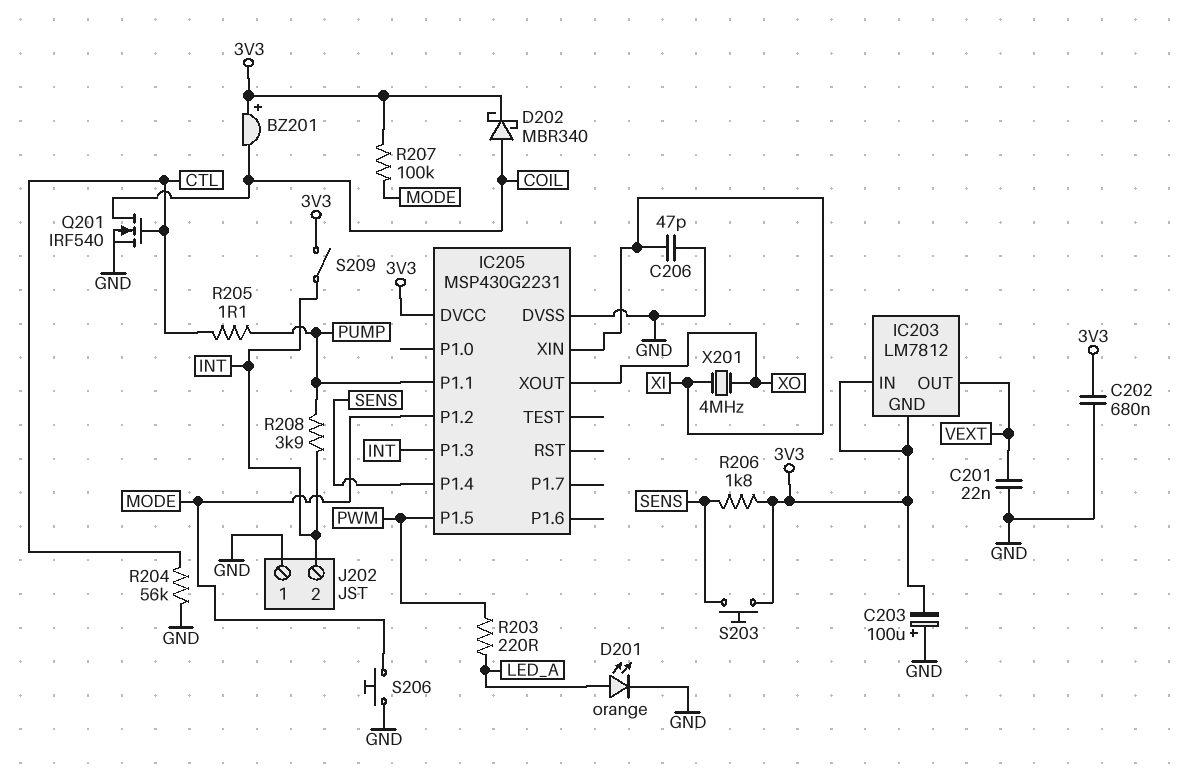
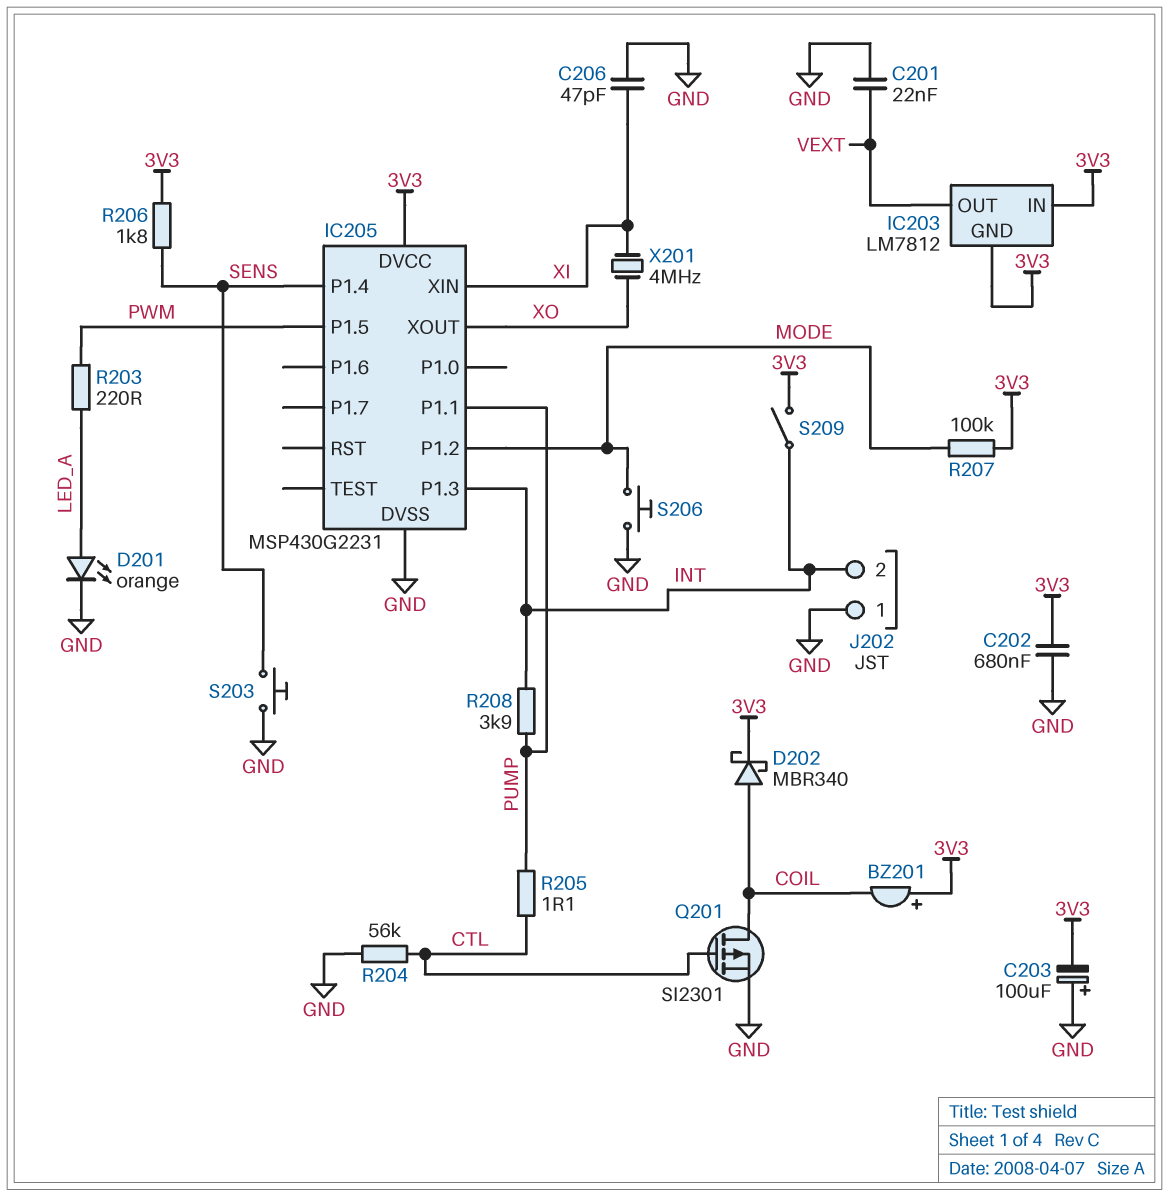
Q201: NMOS IRF540 (G CTL, D COIL, S GND) -> PMOS SI2301 (G CTL, D COIL, S GND)
S203: button (3V3, SENS) -> button (GND, SENS)

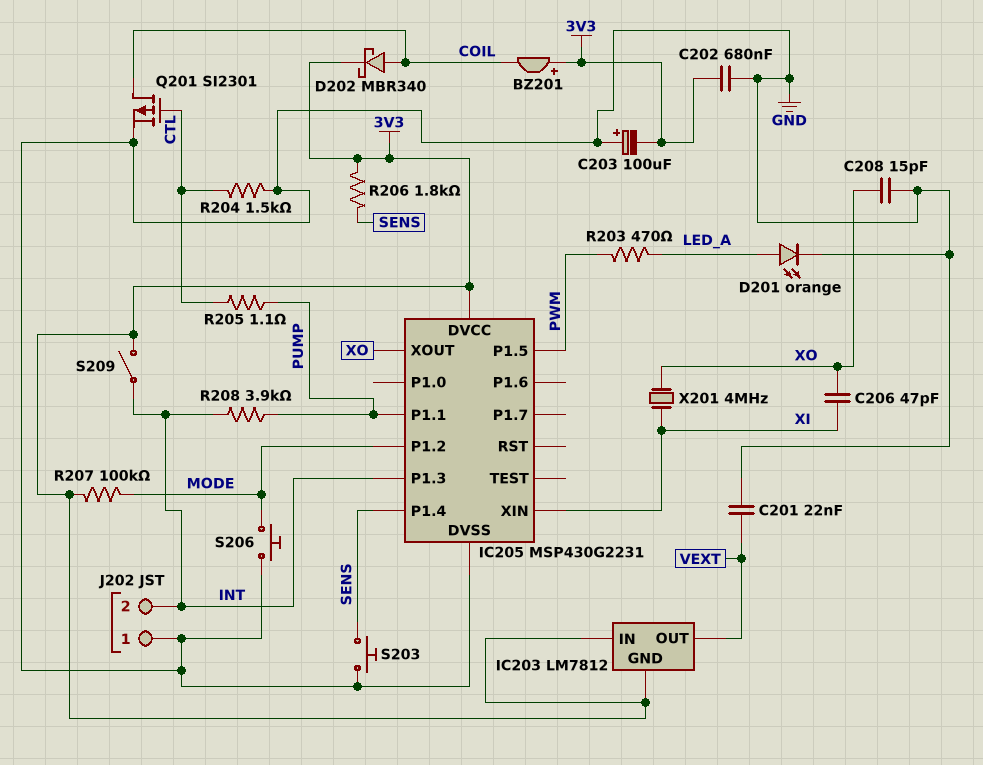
C206: 47pF (GND, XI) -> 47pF (XI, XO)
C208: none -> 15pF (GND, XO)
R203: 220 (LED_A, PWM) -> 470 (LED_A, PWM)
R204: 56k (CTL, GND) -> 1.5k (CTL, GND)

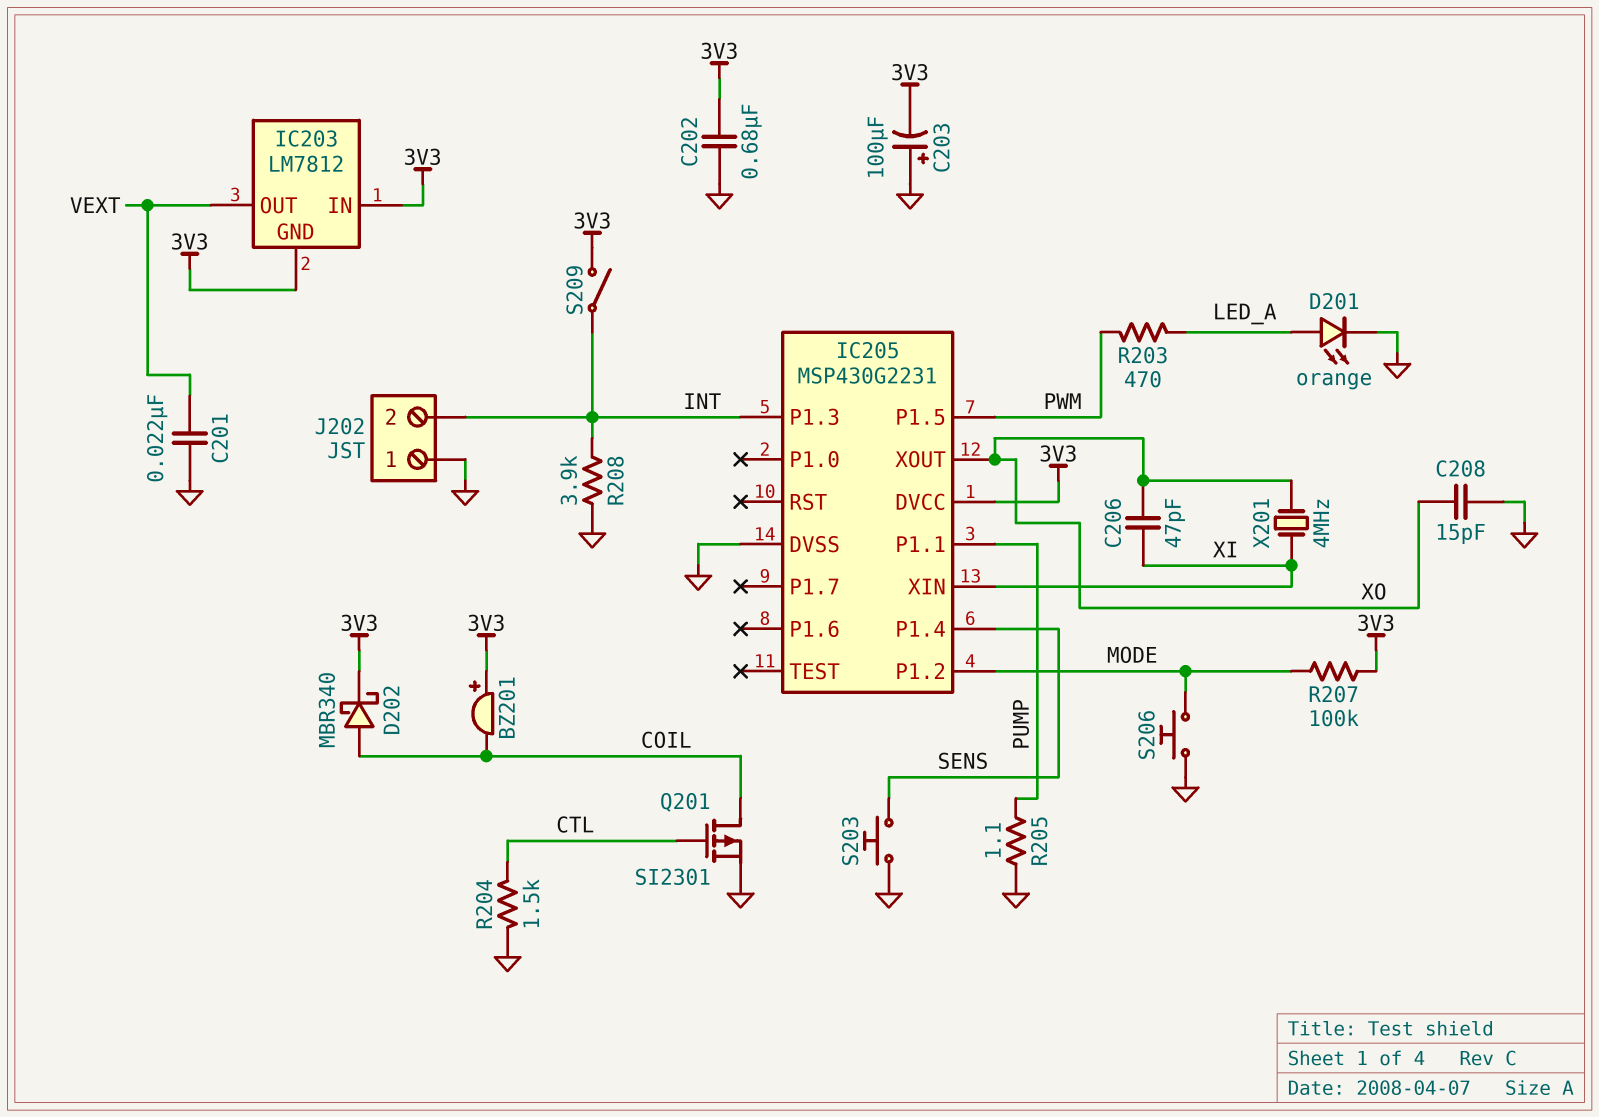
R205: 1.1 (CTL, PUMP) -> 1.1 (GND, PUMP)
R206: 1.8k (3V3, SENS) -> none
R208: 3.9k (INT, PUMP) -> 3.9k (GND, INT)

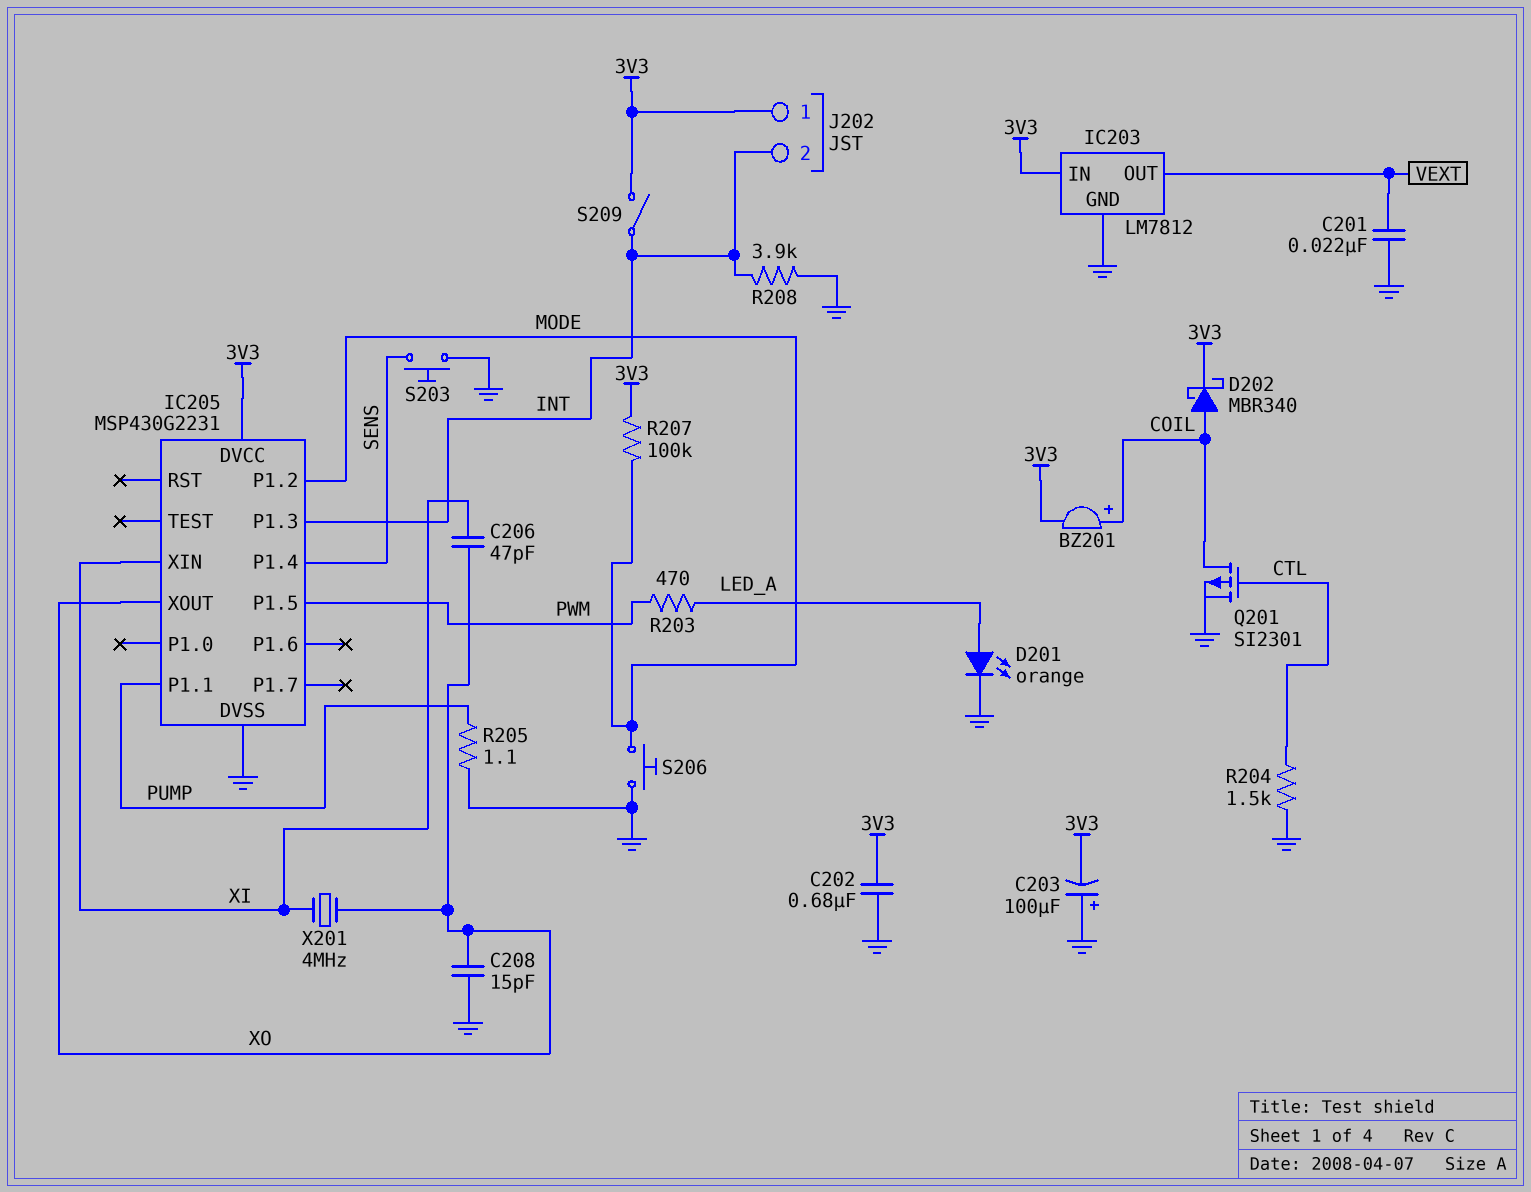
BZ201: buzzer (plus 3V3, minus COIL) -> buzzer (plus COIL, minus 3V3)
IC203 pin GND: 3V3 -> GND
J202 pin 1: GND -> 3V3

